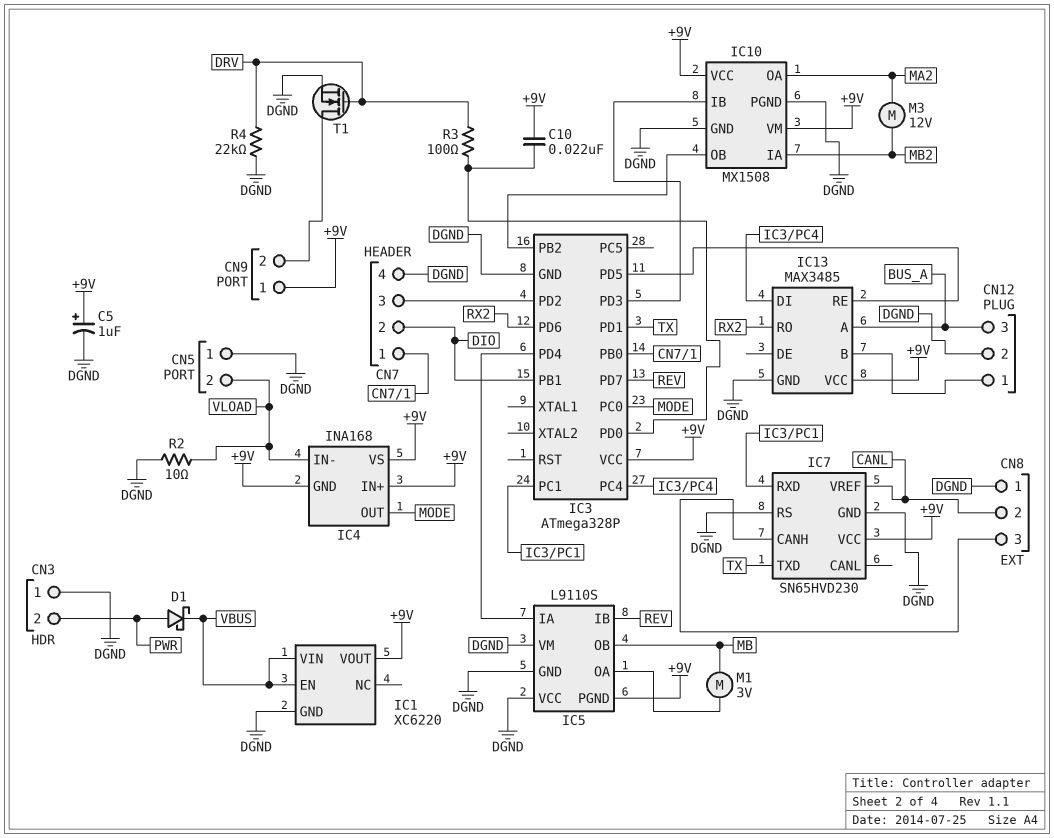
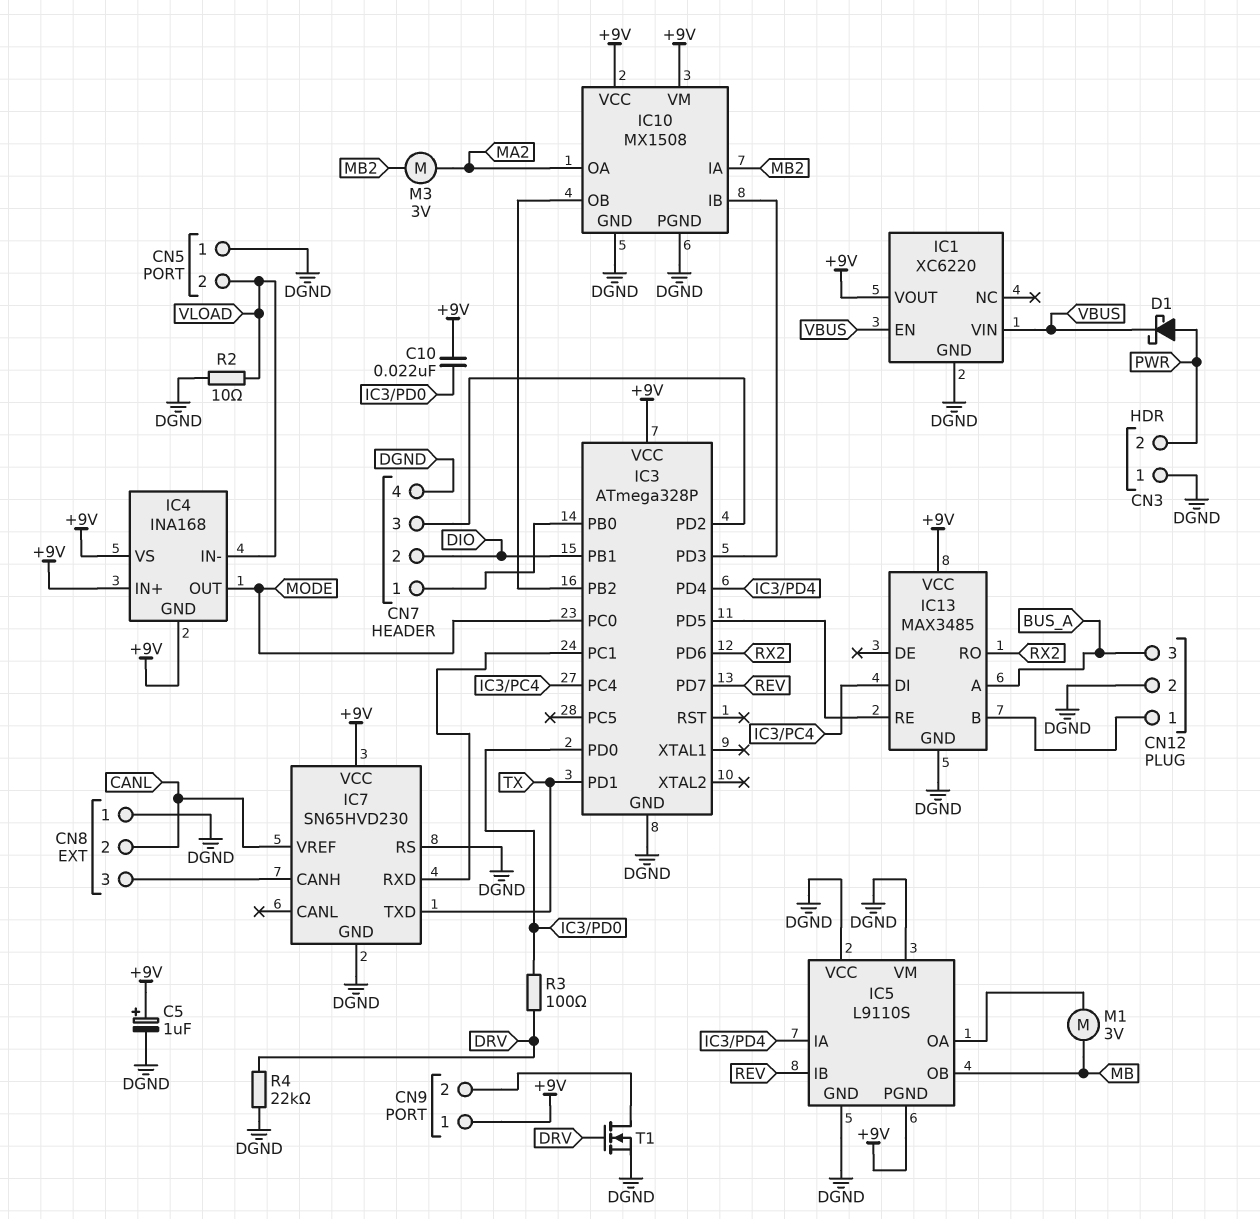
M3: motor 12V (MA2, MB2) -> motor 3V (MA2, MB2)

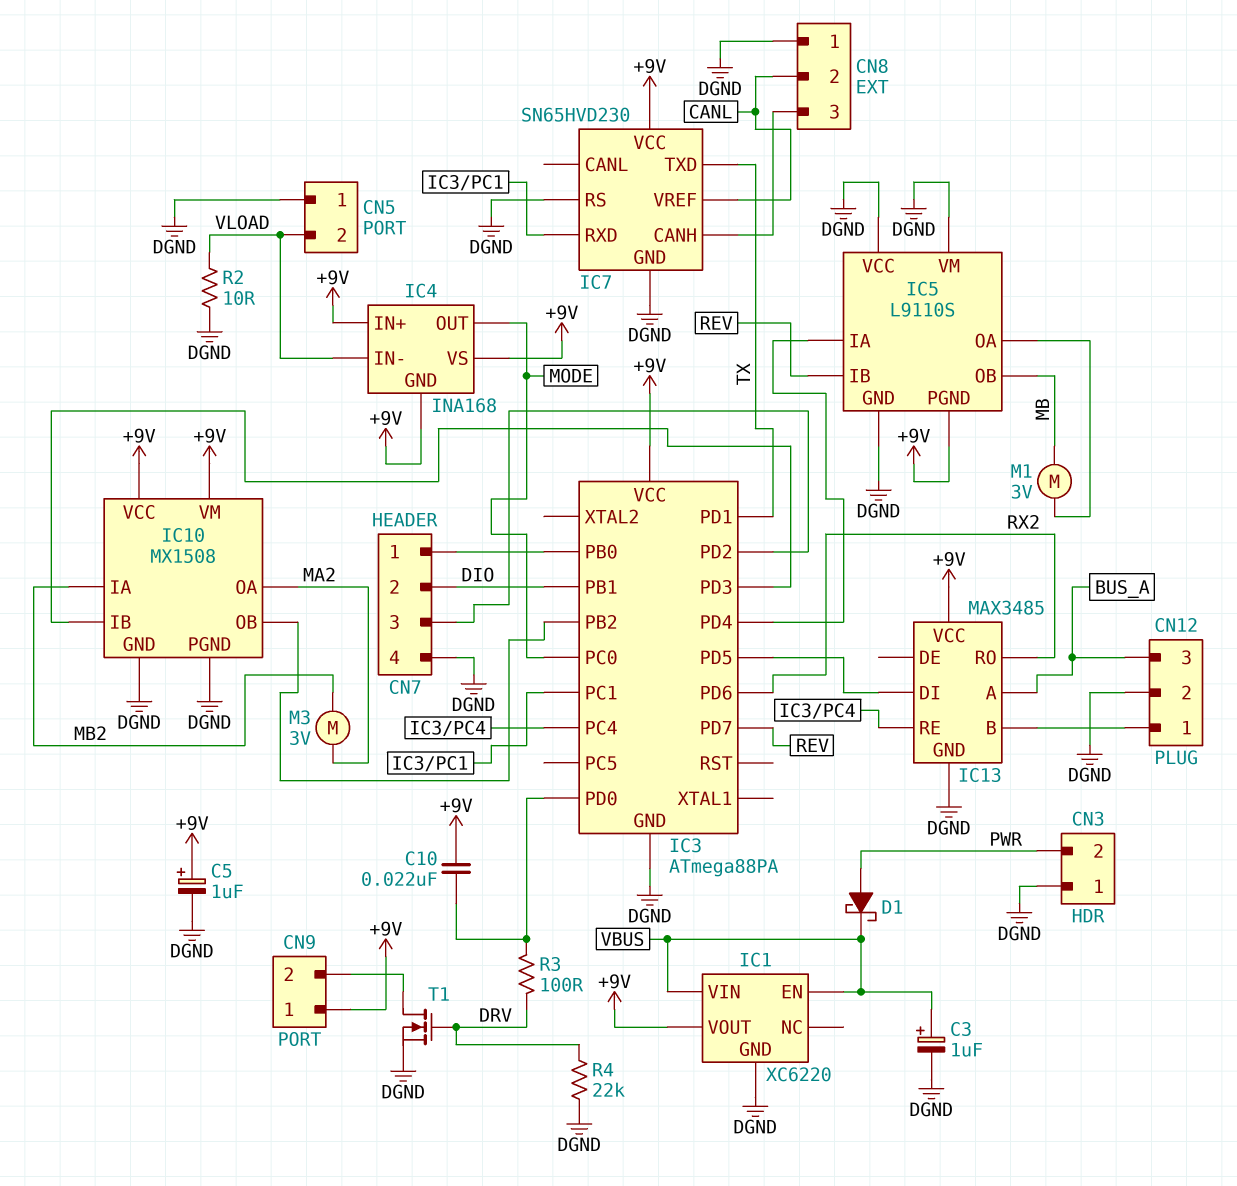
C3: none -> 1uF (plus VBUS, minus DGND)
IC3: ATmega328P -> ATmega88PA
IC13 pin DI: IC3/PC4 -> IC3/PD5
IC13 pin RE: IC3/PD5 -> IC3/PC4

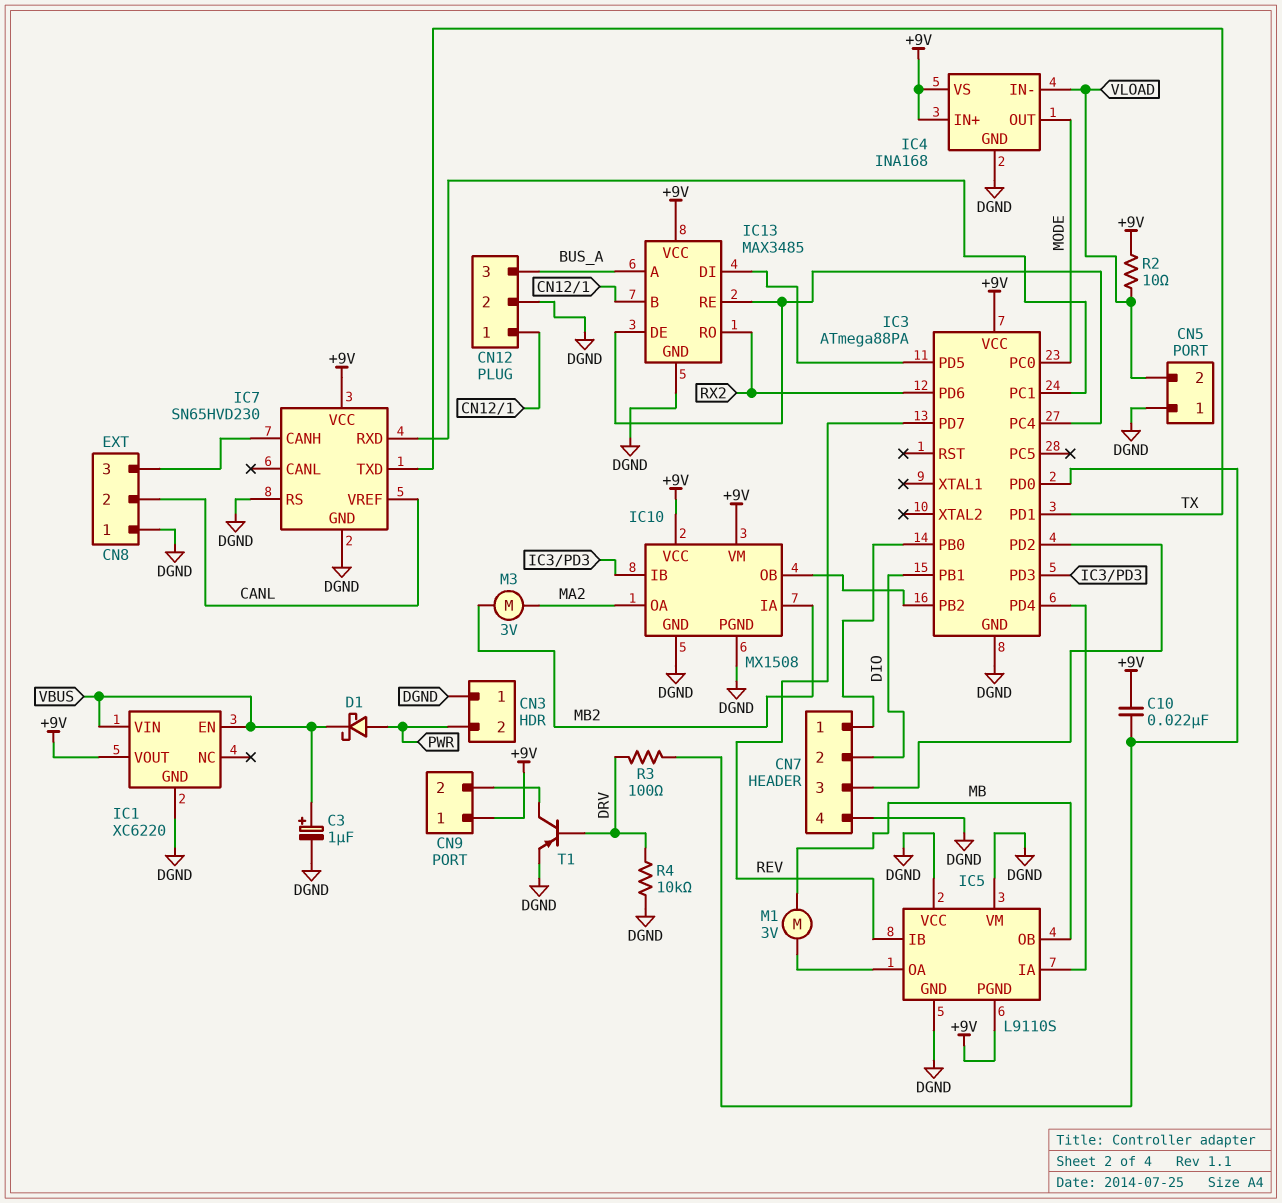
C5: 1uF (plus +9V, minus DGND) -> none
IC4 pin GND: +9V -> DGND
IC13 pin DE: none -> IC3/PC4
R2: 10 (DGND, VLOAD) -> 10 (+9V, VLOAD)
R4: 22k (DGND, DRV) -> 10k (DGND, DRV)
T1: NMOS (G DRV, D CN9/2, S DGND) -> PNP (B DRV, C CN9/2, E DGND)

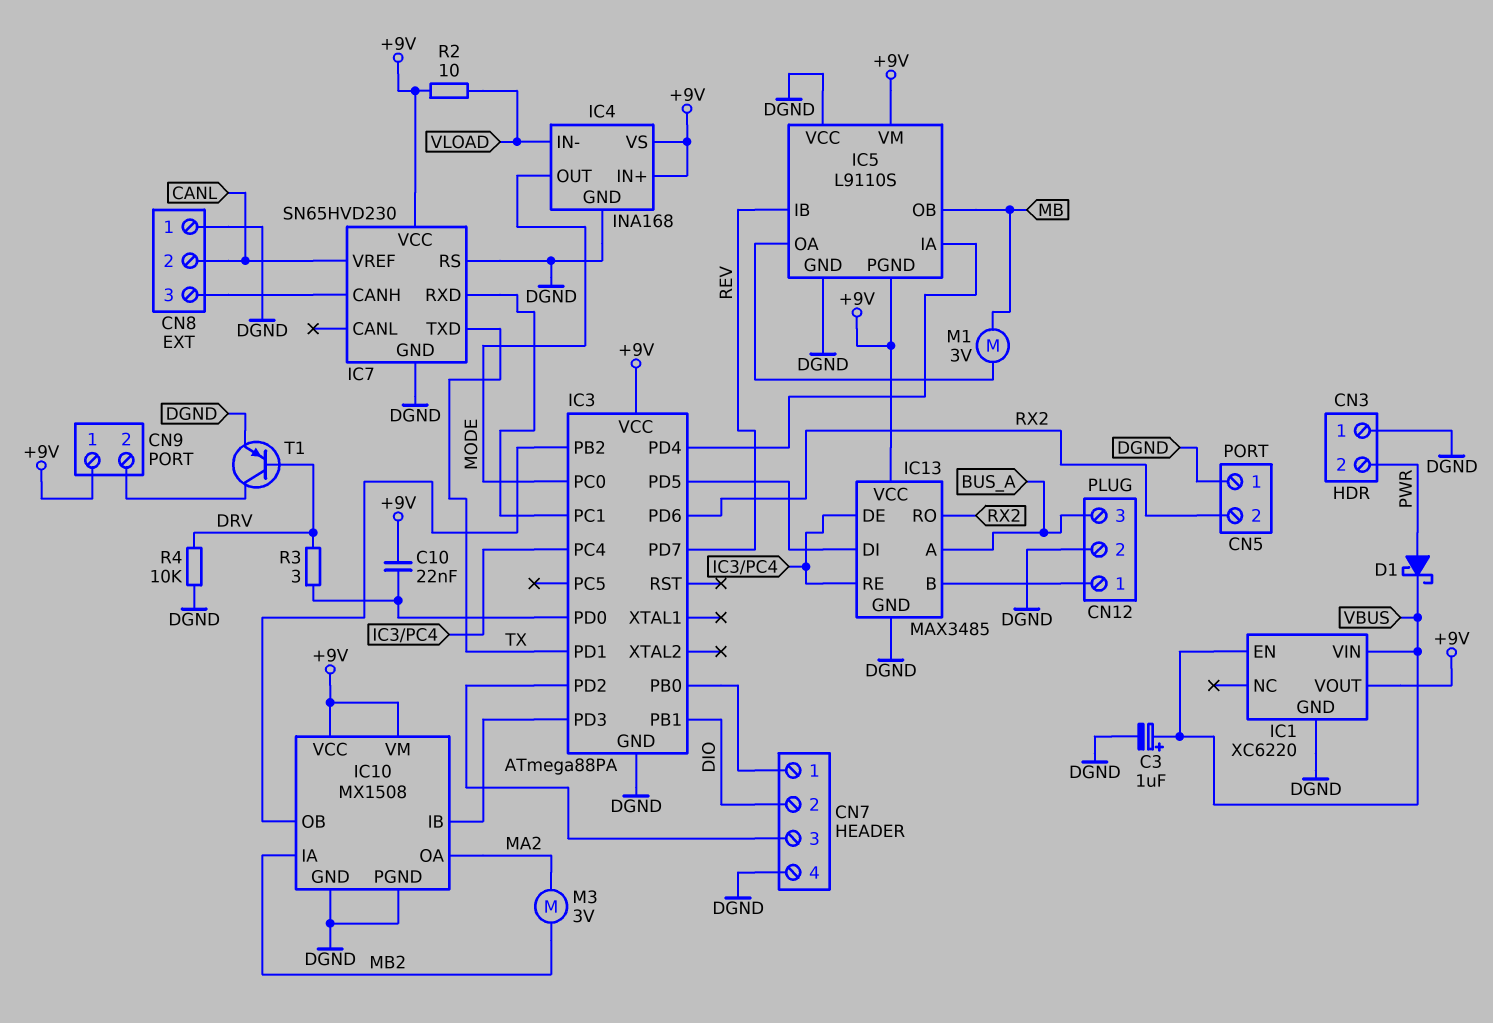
CN5 pin 2: VLOAD -> RX2
IC5 pin VM: DGND -> +9V
R3: 100 (DRV, IC3/PD0) -> 3 (DRV, IC3/PD0)

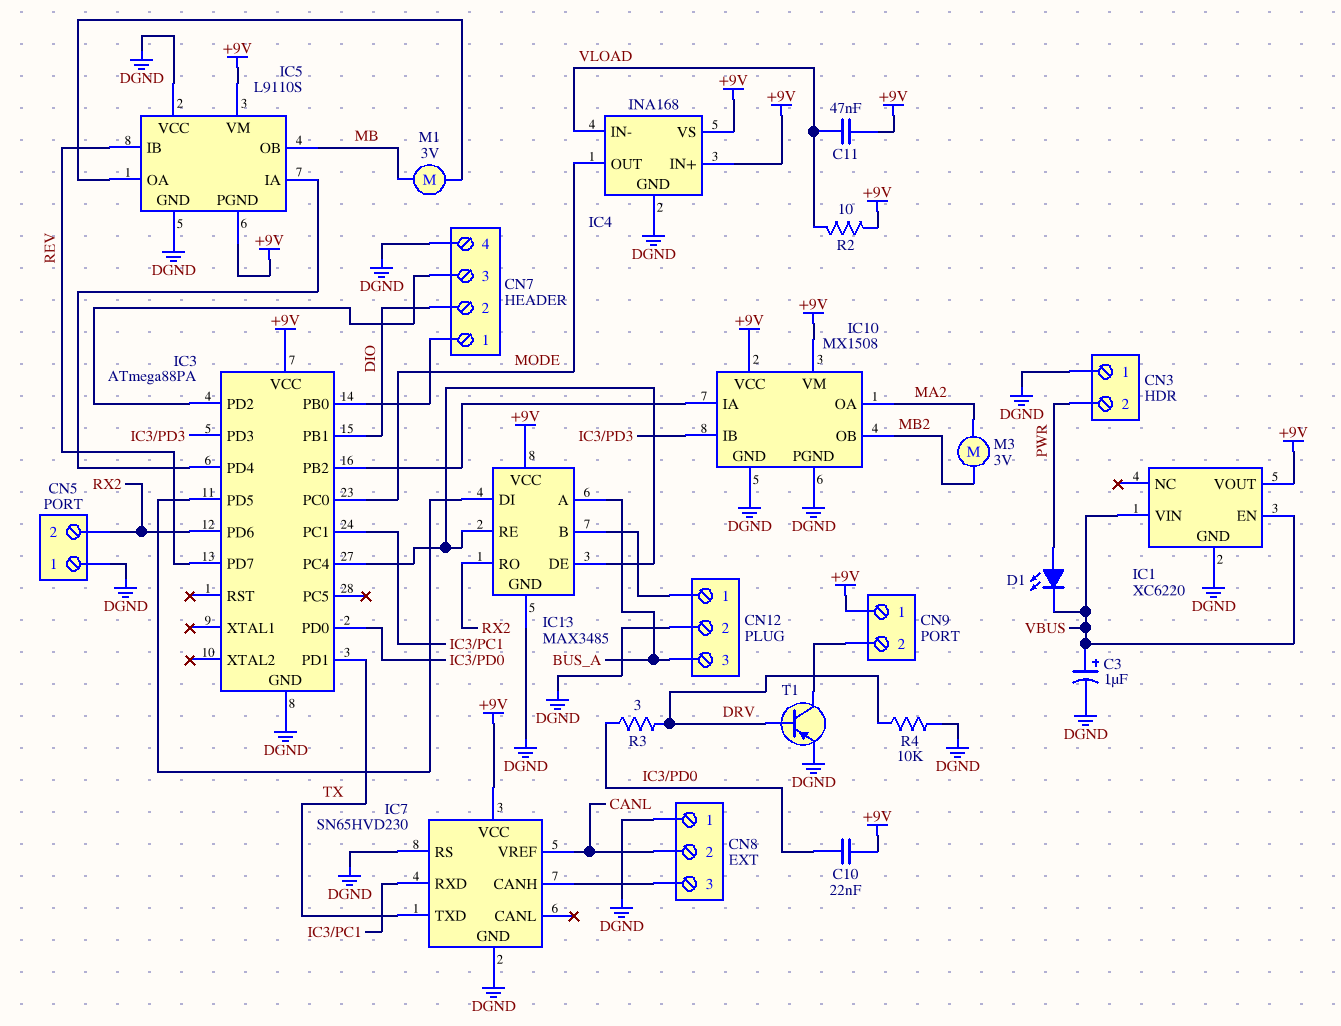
C11: none -> 47nF (+9V, VLOAD)
D1: schottky (A PWR, K VBUS) -> LED (A PWR, K VBUS)
IC10 pin IA: MB2 -> IC3/PB2
IC10 pin OB: IC3/PB2 -> MB2

